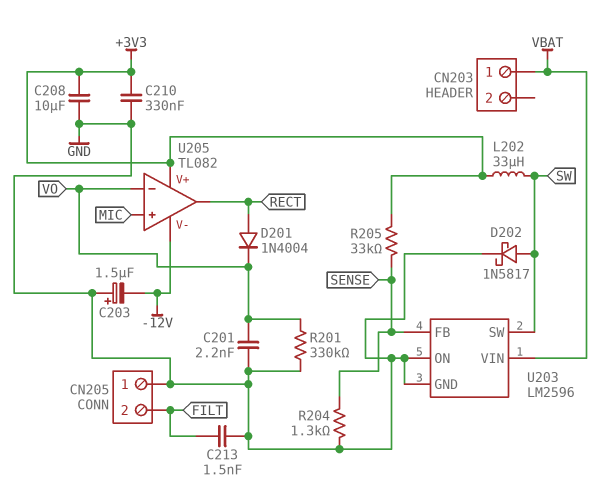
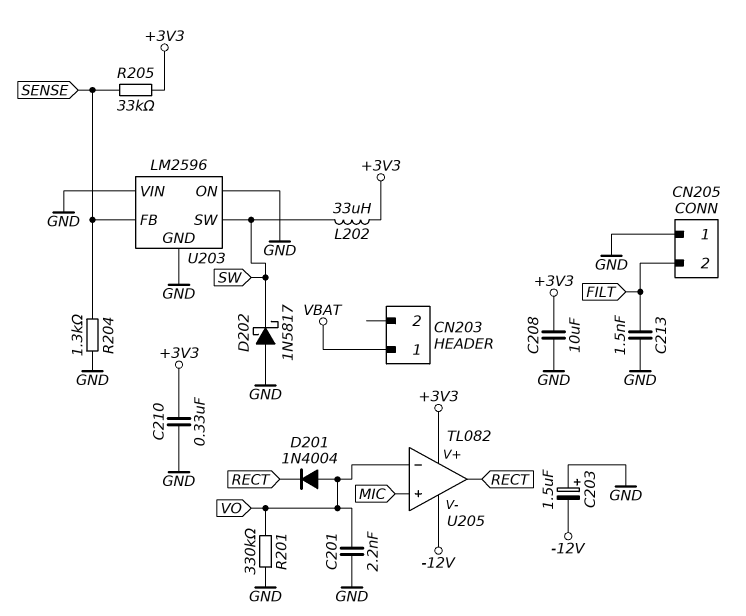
D201: diode 1N4004 (A RECT, K VO) -> diode 1N4004 (A VO, K RECT)
D202: schottky 1N5817 (A SW, K GND) -> schottky 1N5817 (A GND, K SW)
U203 pin VIN: VBAT -> GND

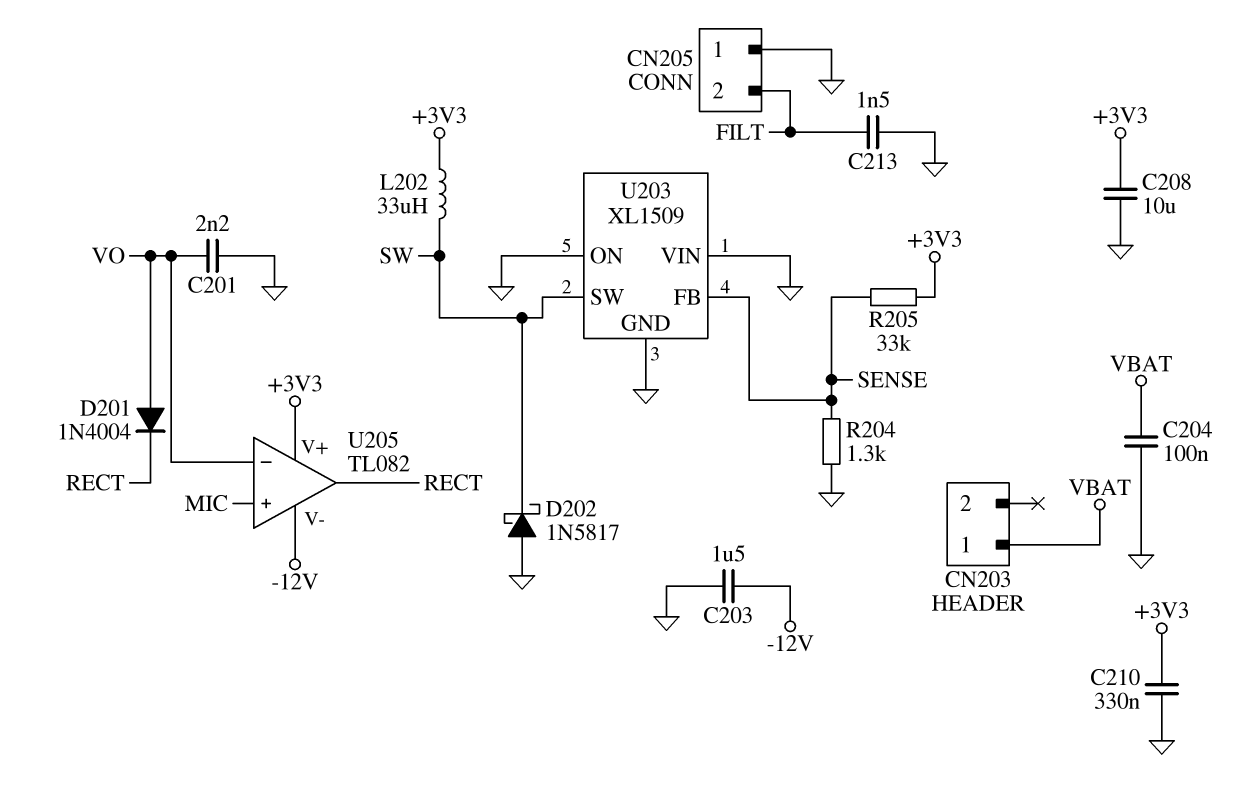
C203: 1.5uF (plus GND, minus -12V) -> 1.5uF (-12V, GND)
C204: none -> 100nF (GND, VBAT)
R201: 330k (GND, VO) -> none
U203: LM2596 -> XL1509

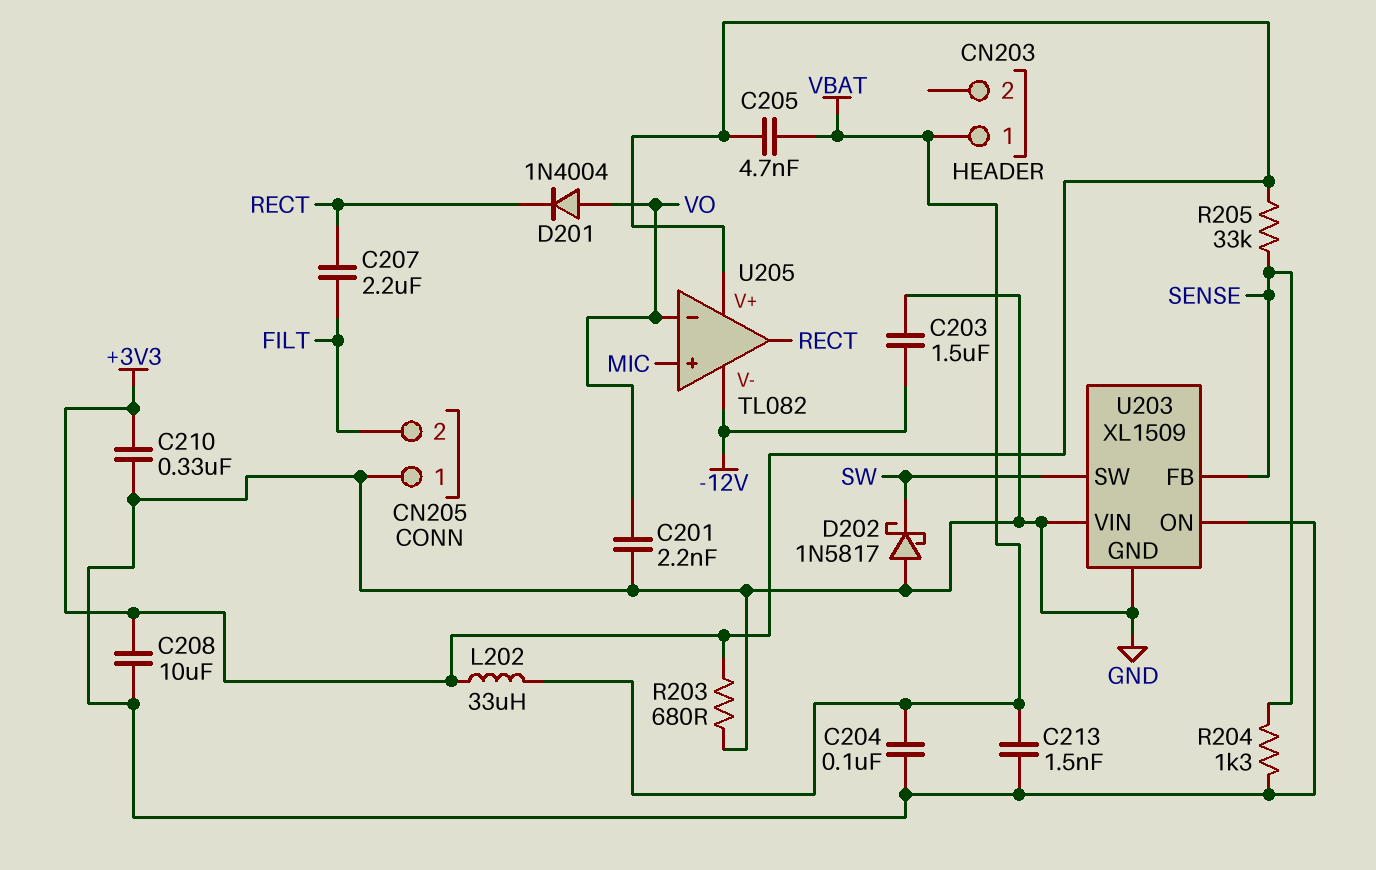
C205: none -> 4.7nF (+3V3, VBAT)
C207: none -> 2.2uF (FILT, RECT)
C213: 1.5nF (FILT, GND) -> 1.5nF (GND, VBAT)
L202: 33uH (+3V3, SW) -> 33uH (+3V3, VBAT)
R203: none -> 680 (+3V3, GND)

